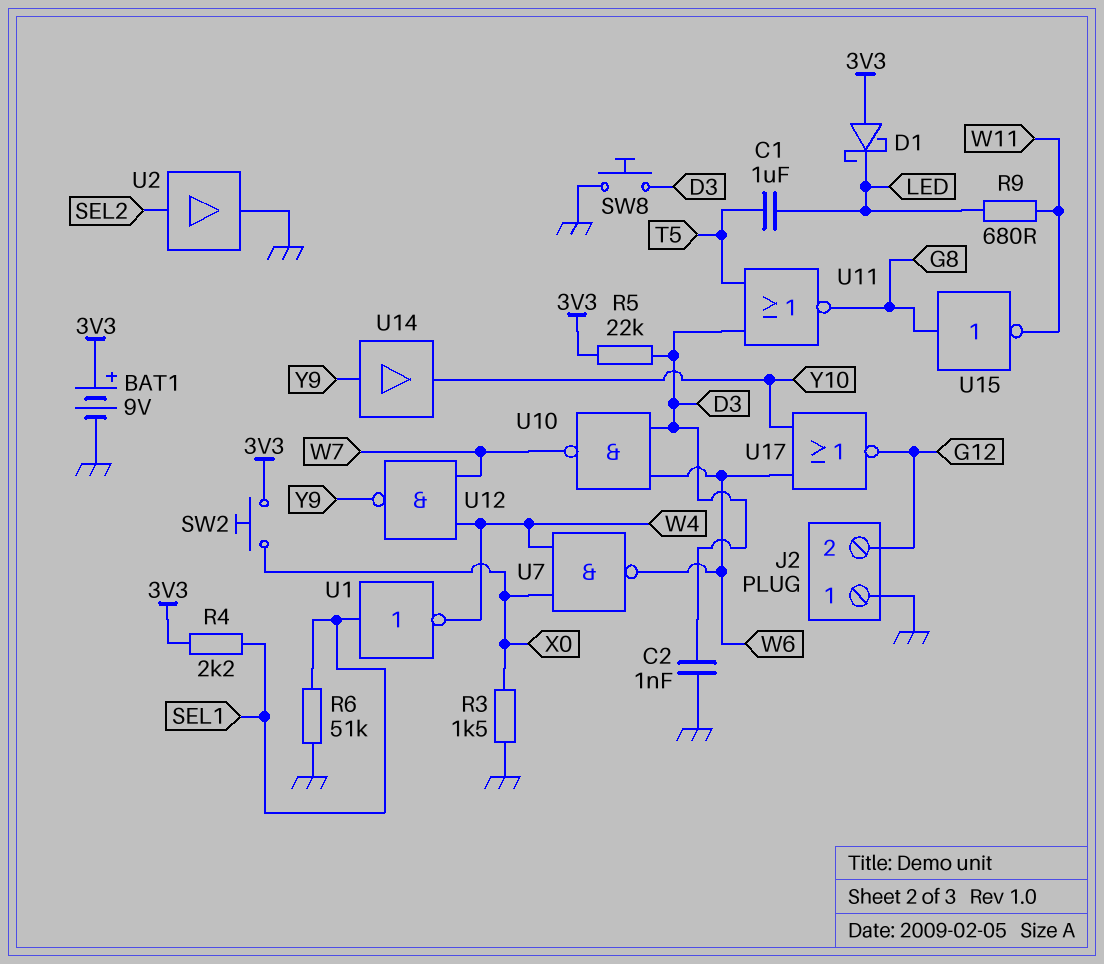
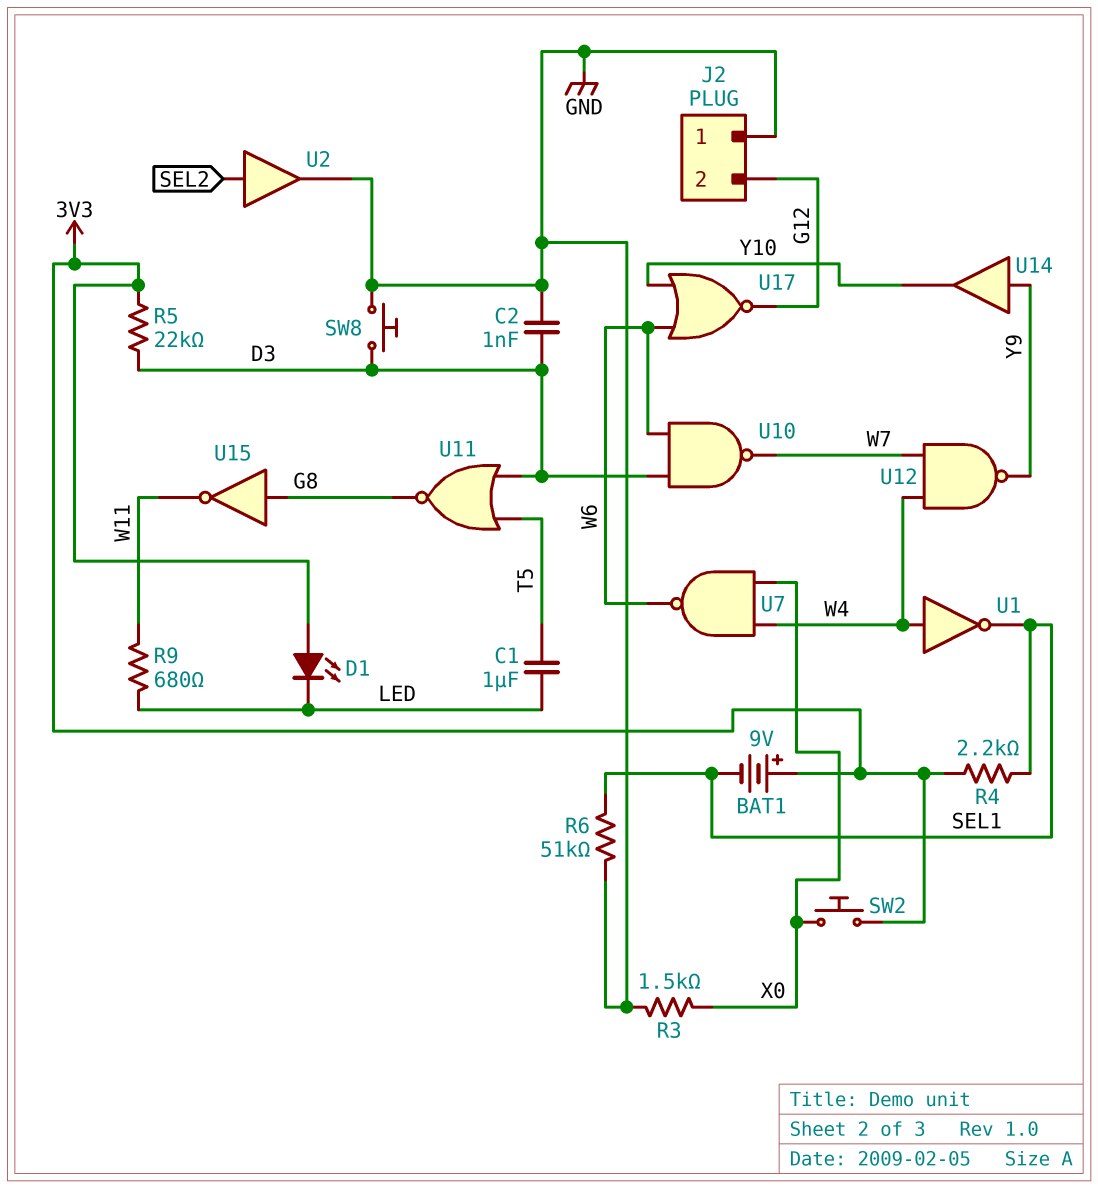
BAT1: 9V (plus 3V3, minus GND) -> 9V (plus 3V3, minus SEL1)
D1: schottky (A 3V3, K LED) -> LED (A 3V3, K LED)
U1: NOT (in SEL1, out W4) -> NOT (in W4, out SEL1)

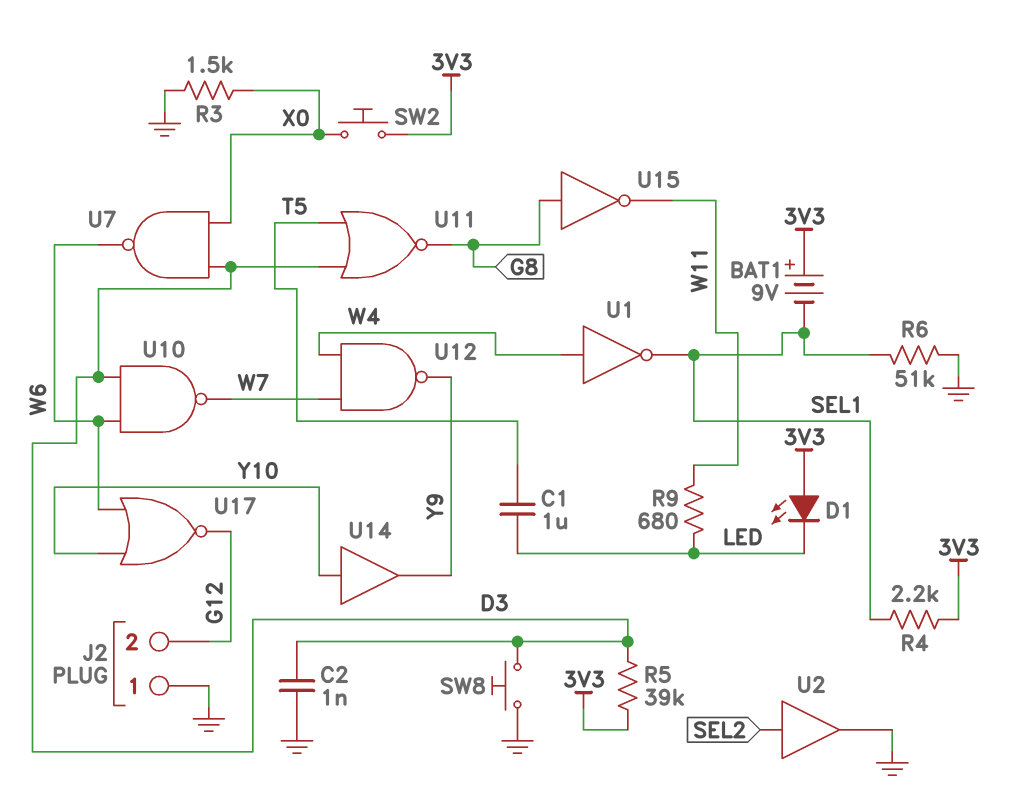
R5: 22k (3V3, D3) -> 39k (3V3, D3)
U7: NAND (in W4, in X0, out W6) -> NAND (in D3, in X0, out W6)
U14: buffer (in Y9, out Y10) -> buffer (in Y10, out Y9)

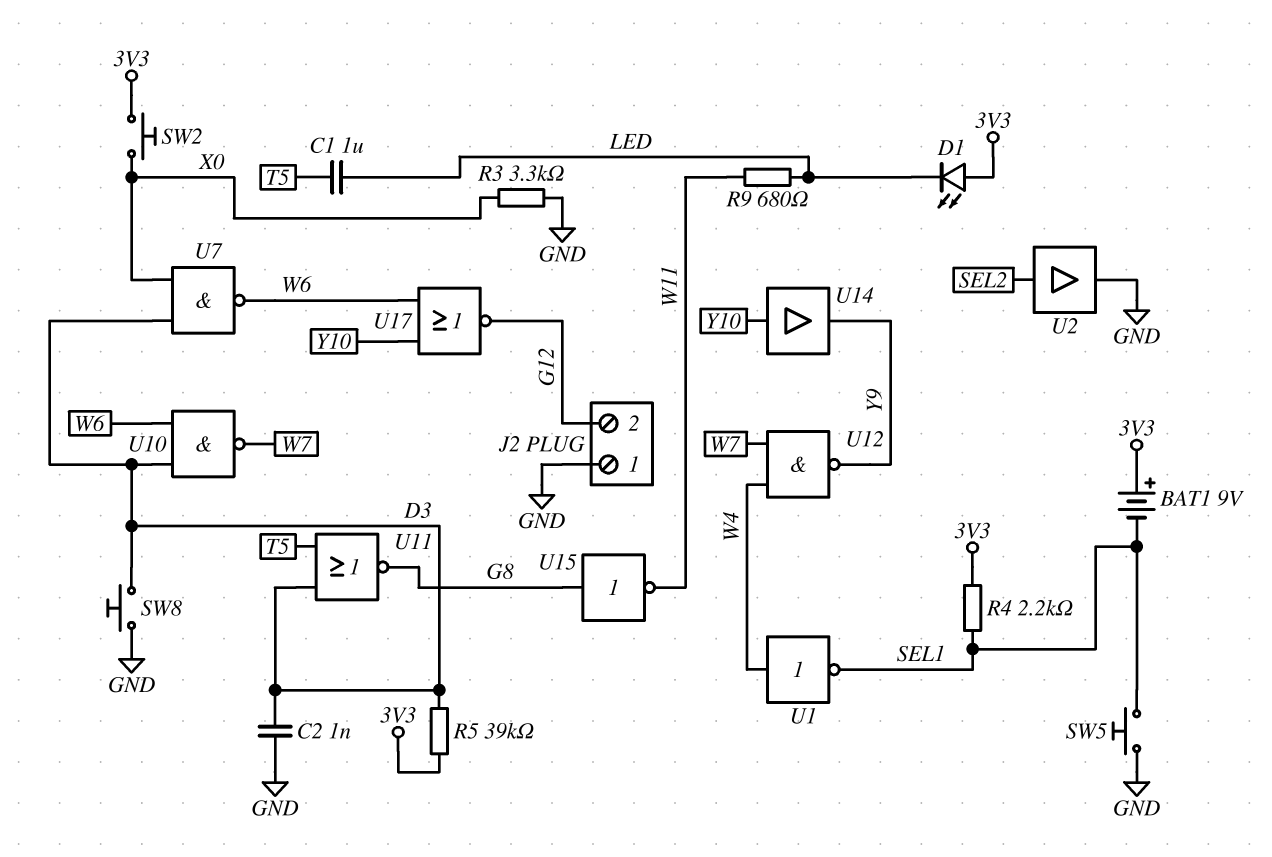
R3: 1.5k (GND, X0) -> 3.3k (GND, X0)
R6: 51k (GND, SEL1) -> none
SW5: none -> button (GND, SEL1)

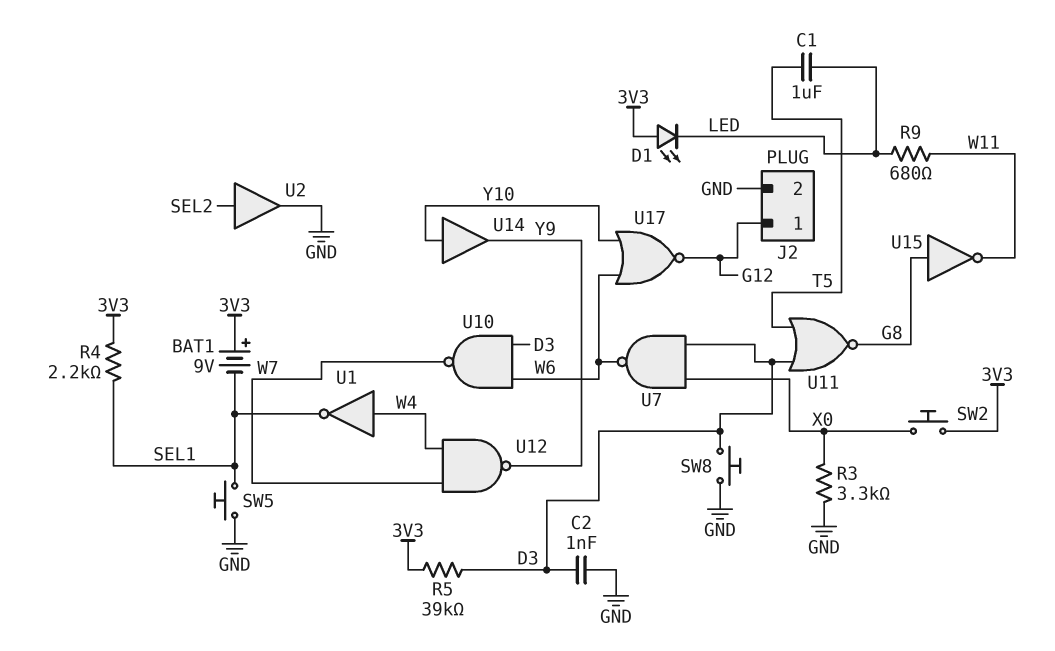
J2 pin 1: GND -> G12
J2 pin 2: G12 -> GND

